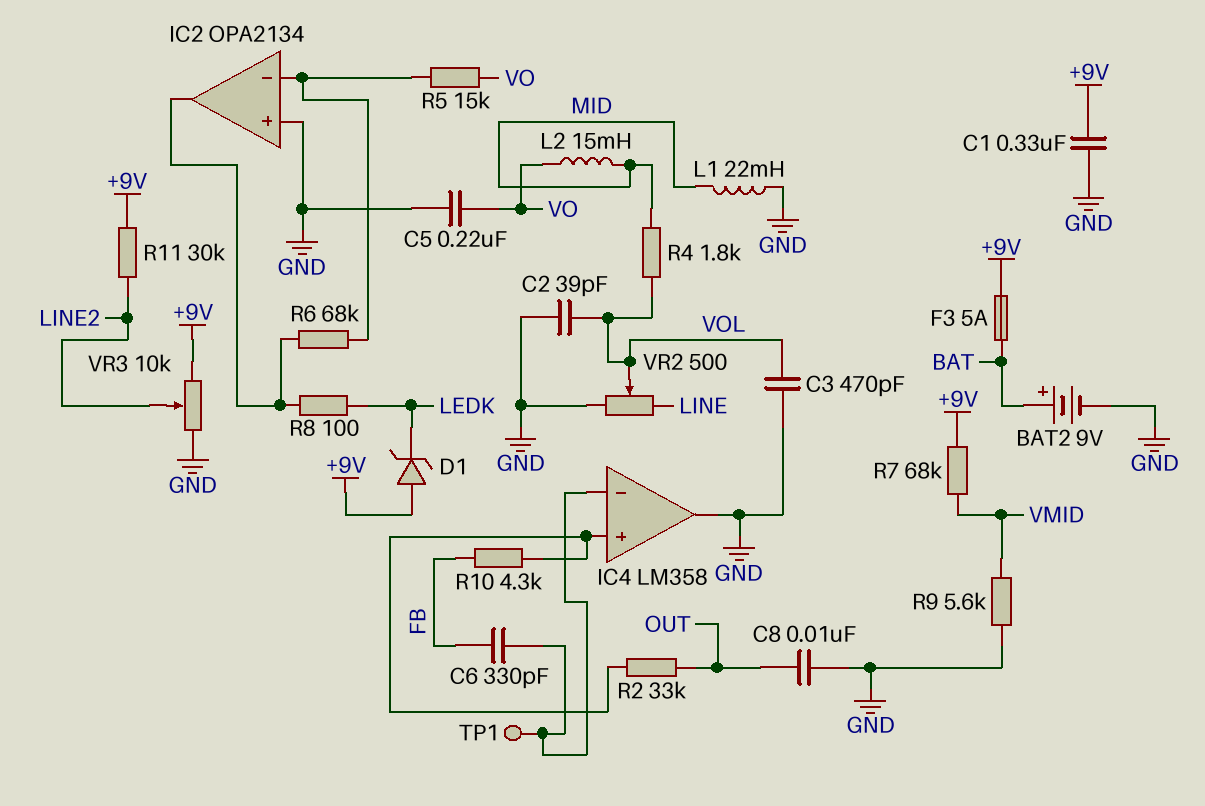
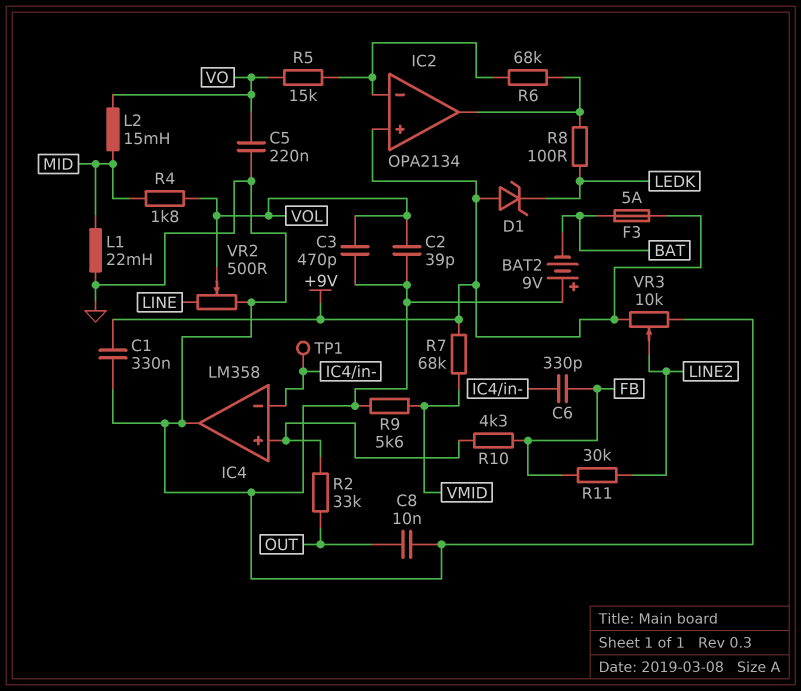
BAT2: 9V (plus BAT, minus GND) -> 9V (plus GND, minus BAT)
IC2 pin in+: GND -> +9V
R11: 30k (+9V, LINE2) -> 30k (FB, LINE2)

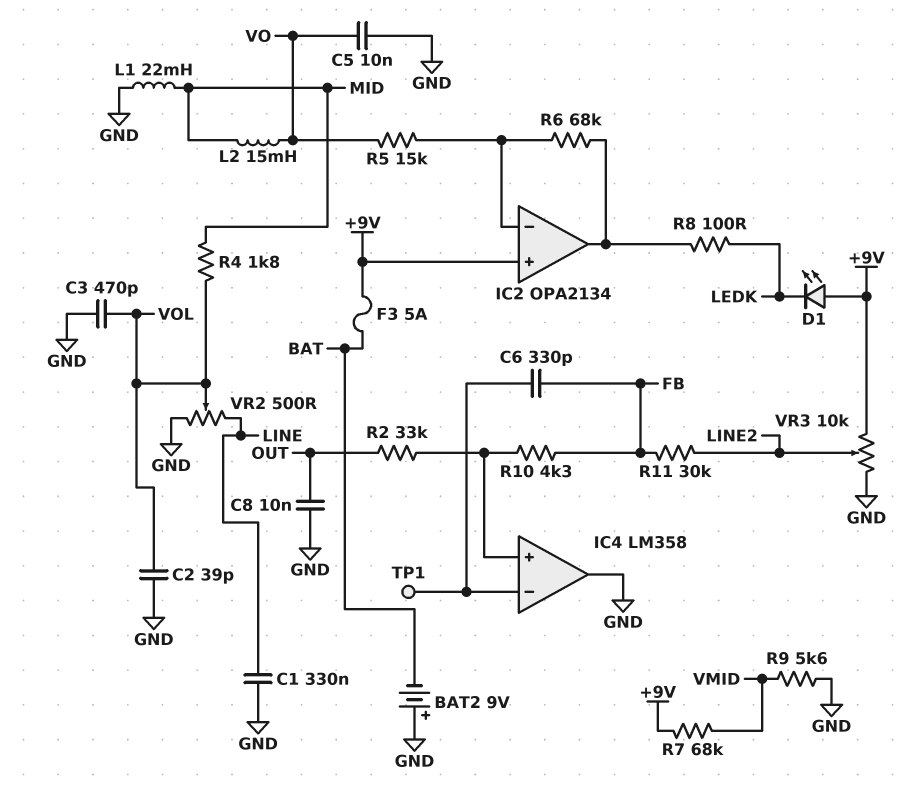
C1: 330nF (+9V, GND) -> 330nF (GND, LINE)
C5: 220nF (GND, VO) -> 10nF (GND, VO)
D1: zener (A +9V, K LEDK) -> LED (A +9V, K LEDK)

